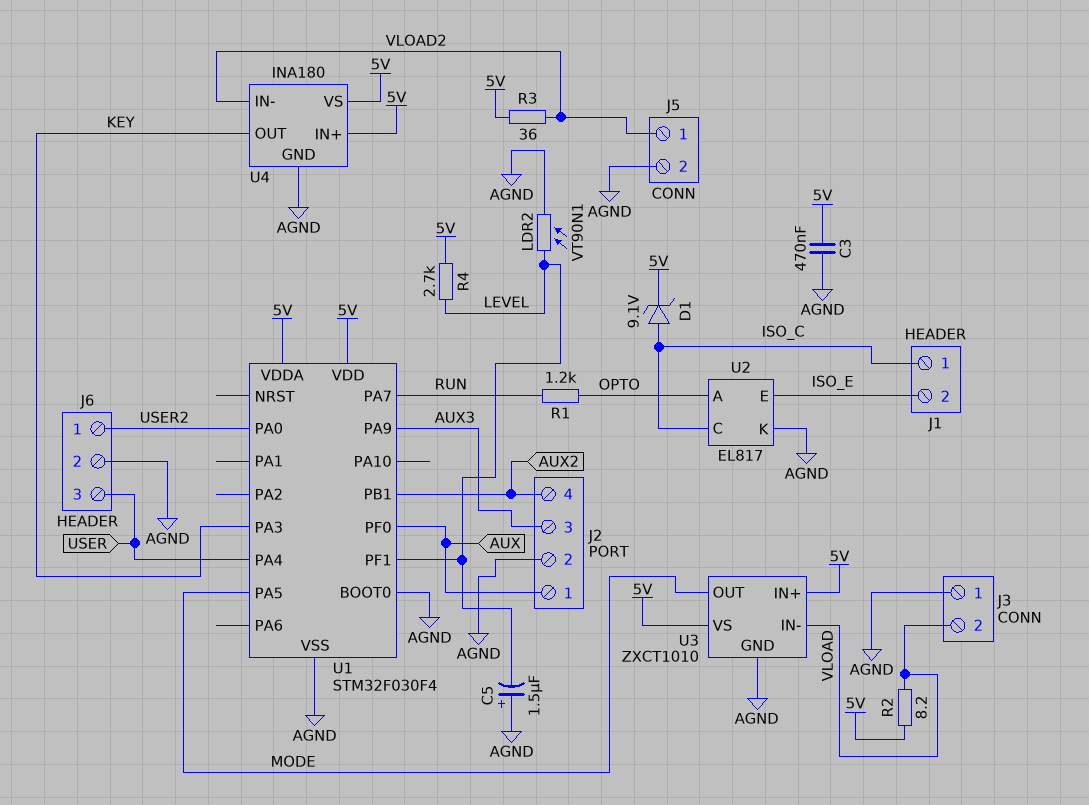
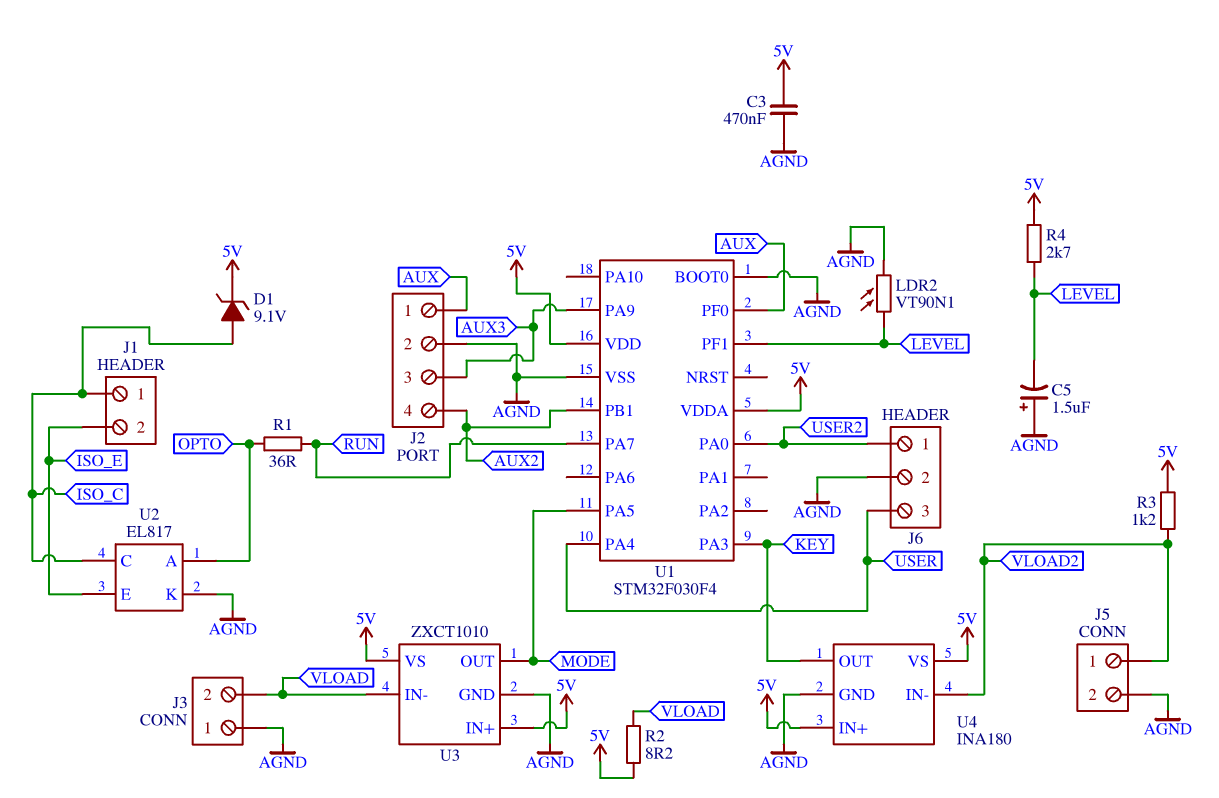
R1: 1.2k (OPTO, RUN) -> 36 (OPTO, RUN)
R3: 36 (5V, VLOAD2) -> 1.2k (5V, VLOAD2)

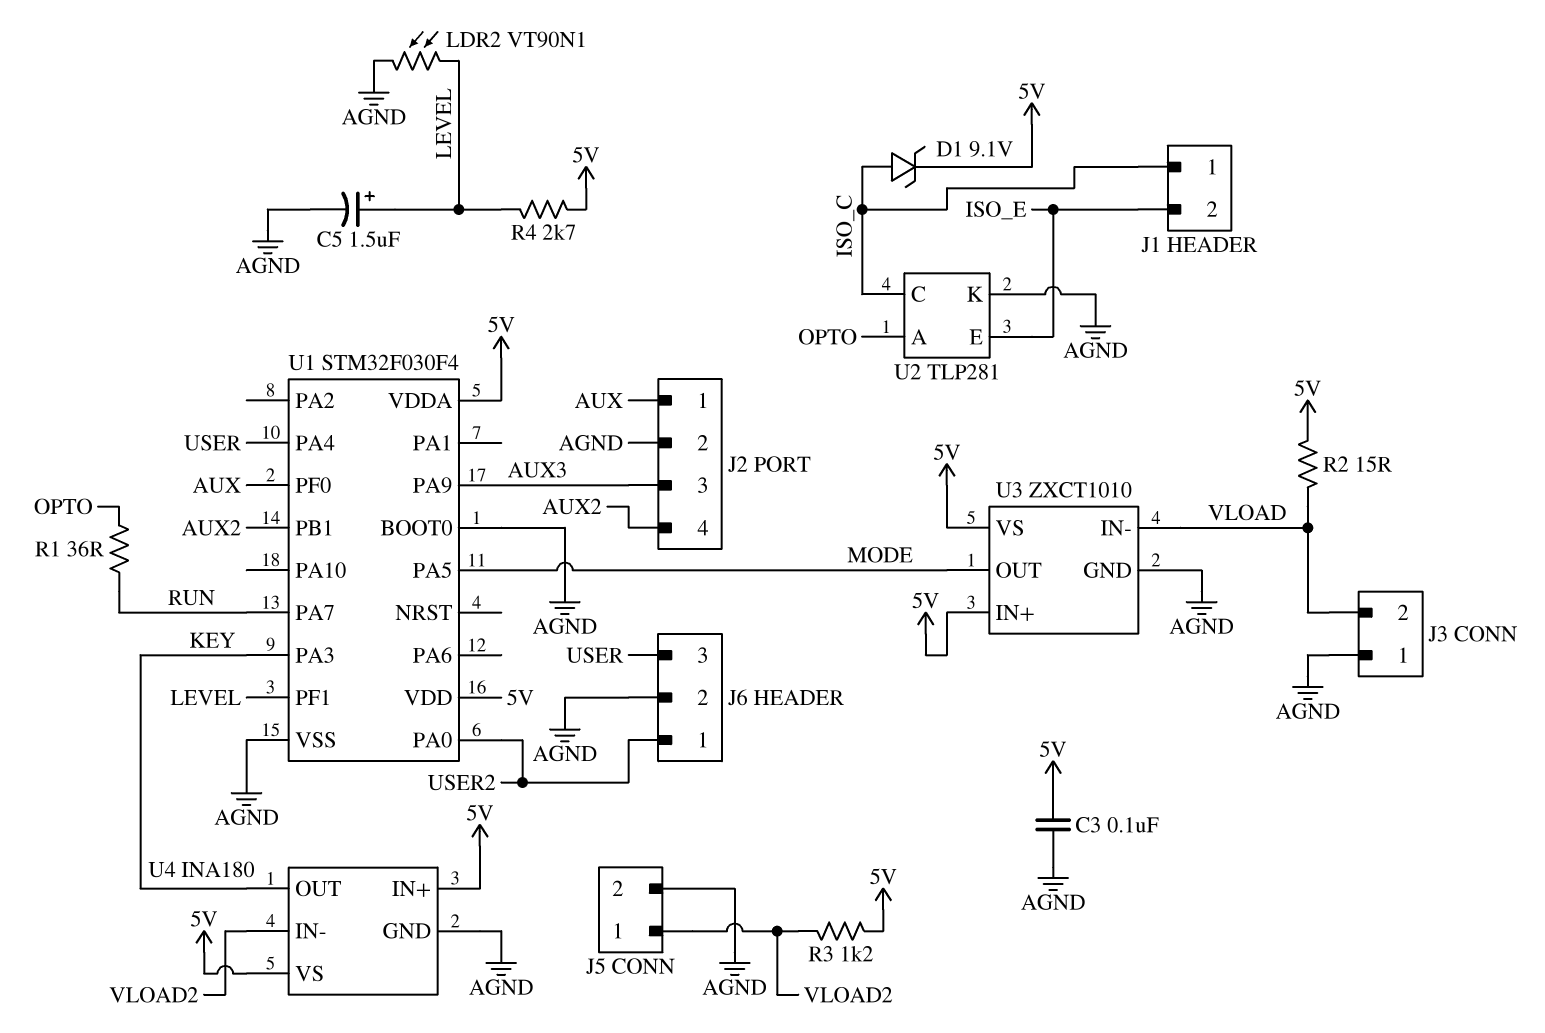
C3: 470nF (5V, AGND) -> 100nF (5V, AGND)
C5: 1.5uF (plus AGND, minus LEVEL) -> 1.5uF (plus LEVEL, minus AGND)
R2: 8.2 (5V, VLOAD) -> 15 (5V, VLOAD)
U2: EL817 -> TLP281

